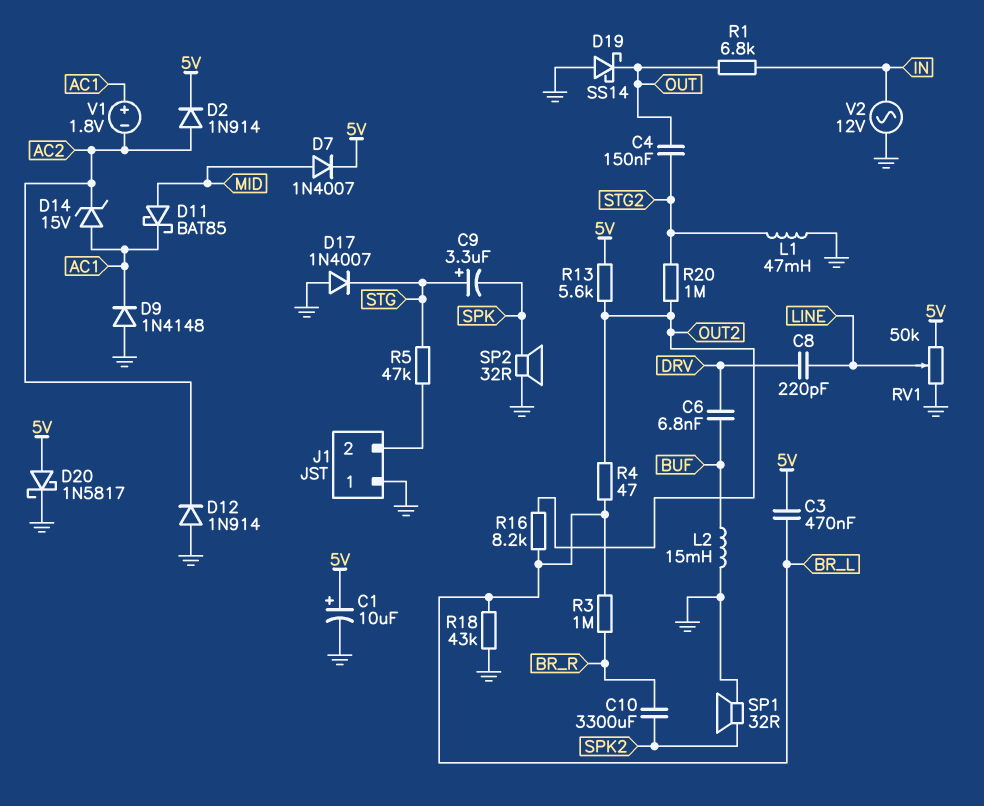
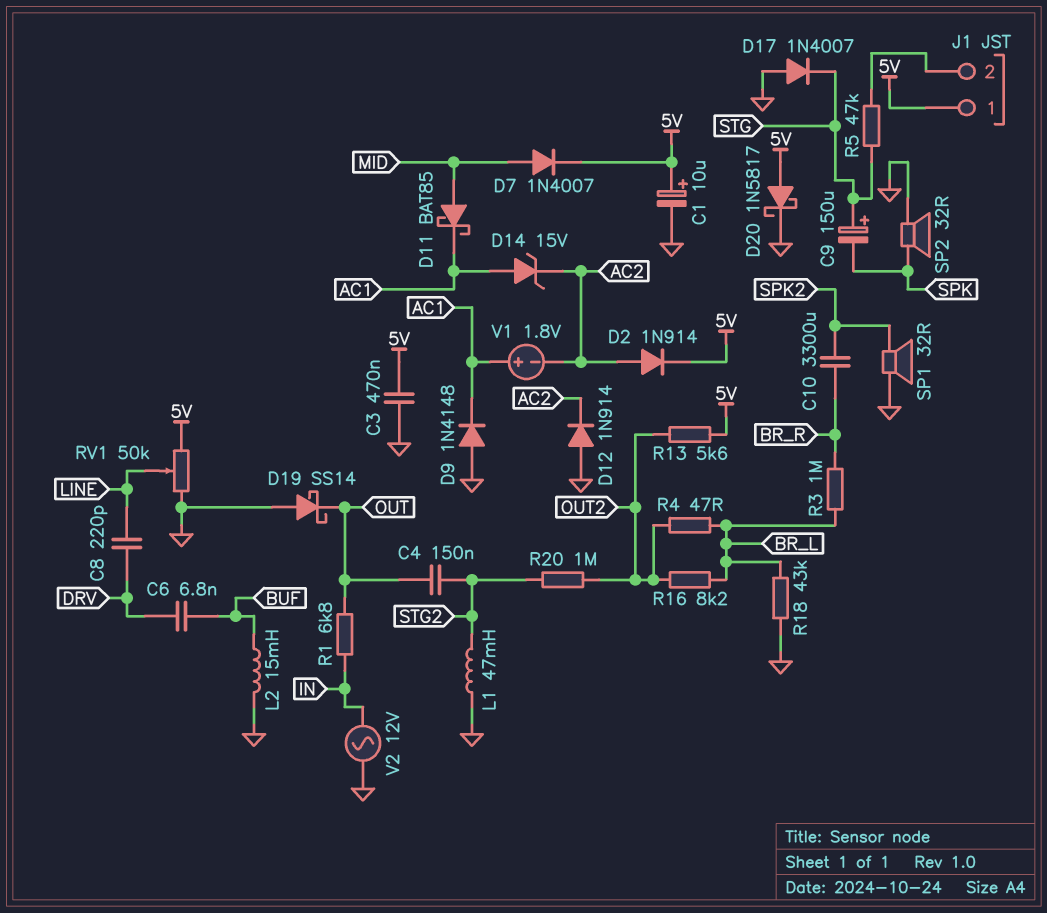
C3: 470nF (5V, BR_L) -> 470nF (5V, GND)
C9: 3.3uF (plus STG, minus SPK) -> 150uF (plus STG, minus SPK)
J1 pin 1: GND -> 5V

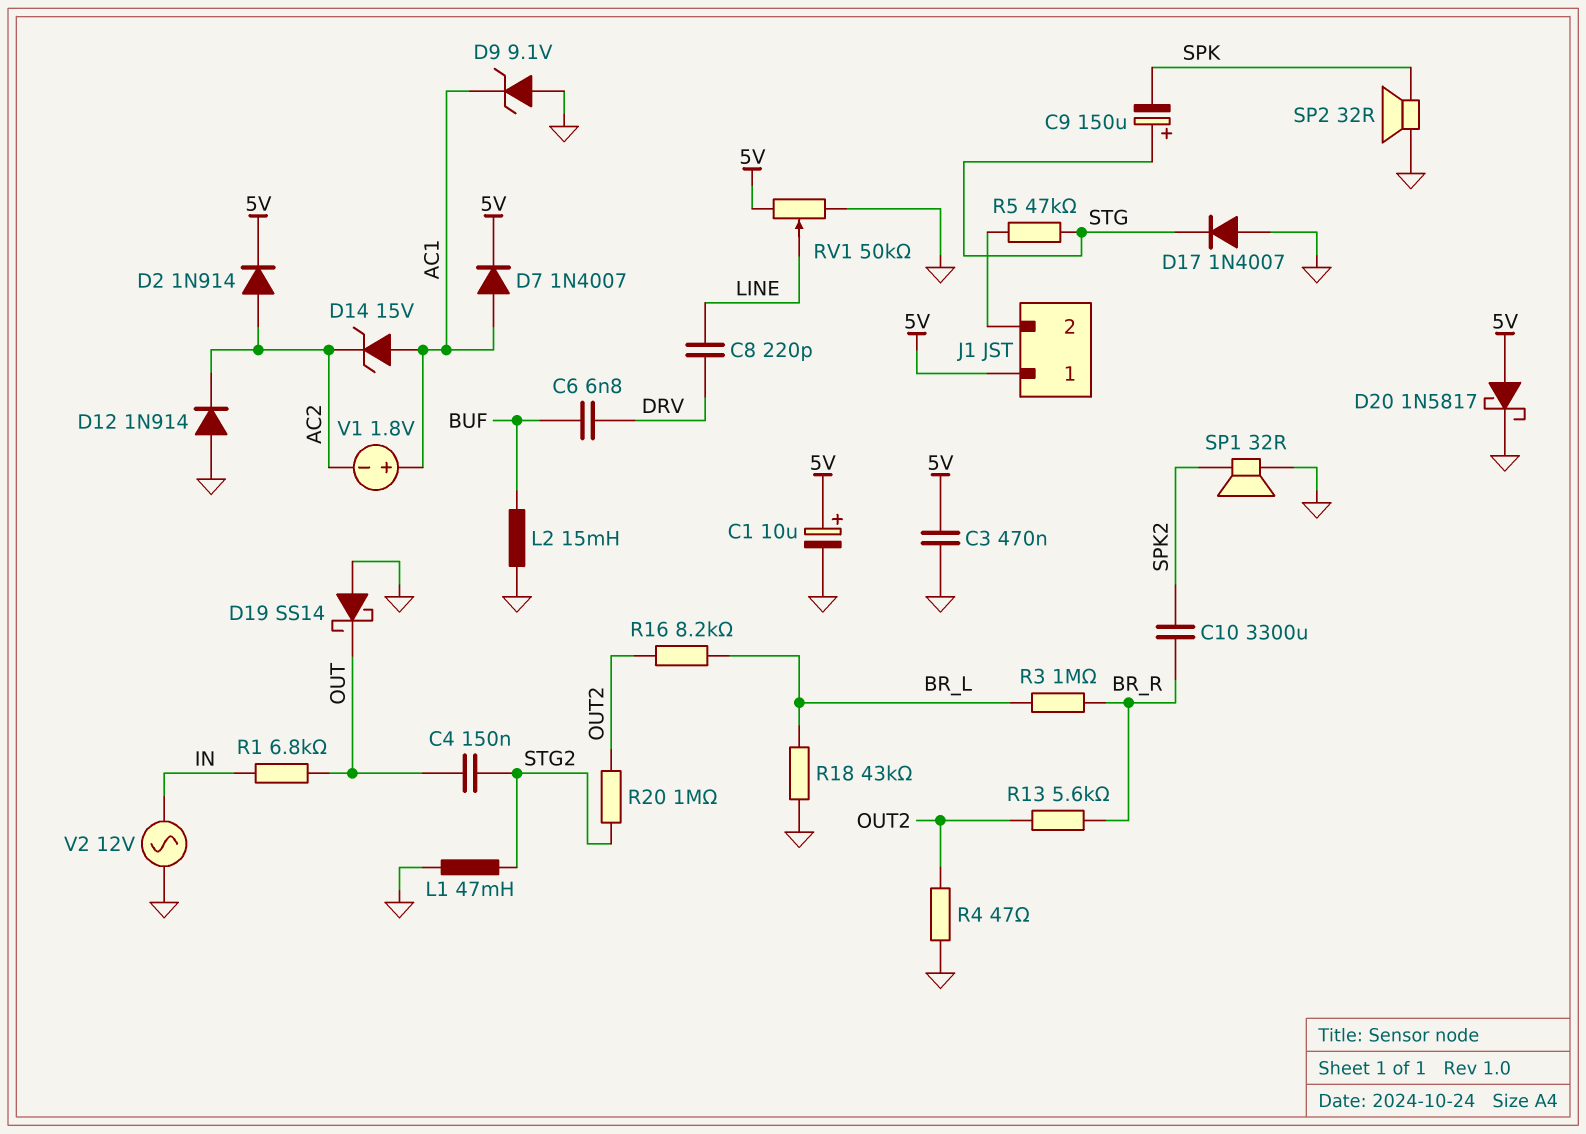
D7: diode 1N4007 (A MID, K 5V) -> diode 1N4007 (A AC1, K 5V)
D9: diode 1N4148 (A GND, K AC1) -> zener 9.1V (A GND, K AC1)
D11: schottky BAT85 (A MID, K AC1) -> none
R4: 47 (BR_L, OUT2) -> 47 (GND, OUT2)
R13: 5.6k (5V, OUT2) -> 5.6k (BR_R, OUT2)

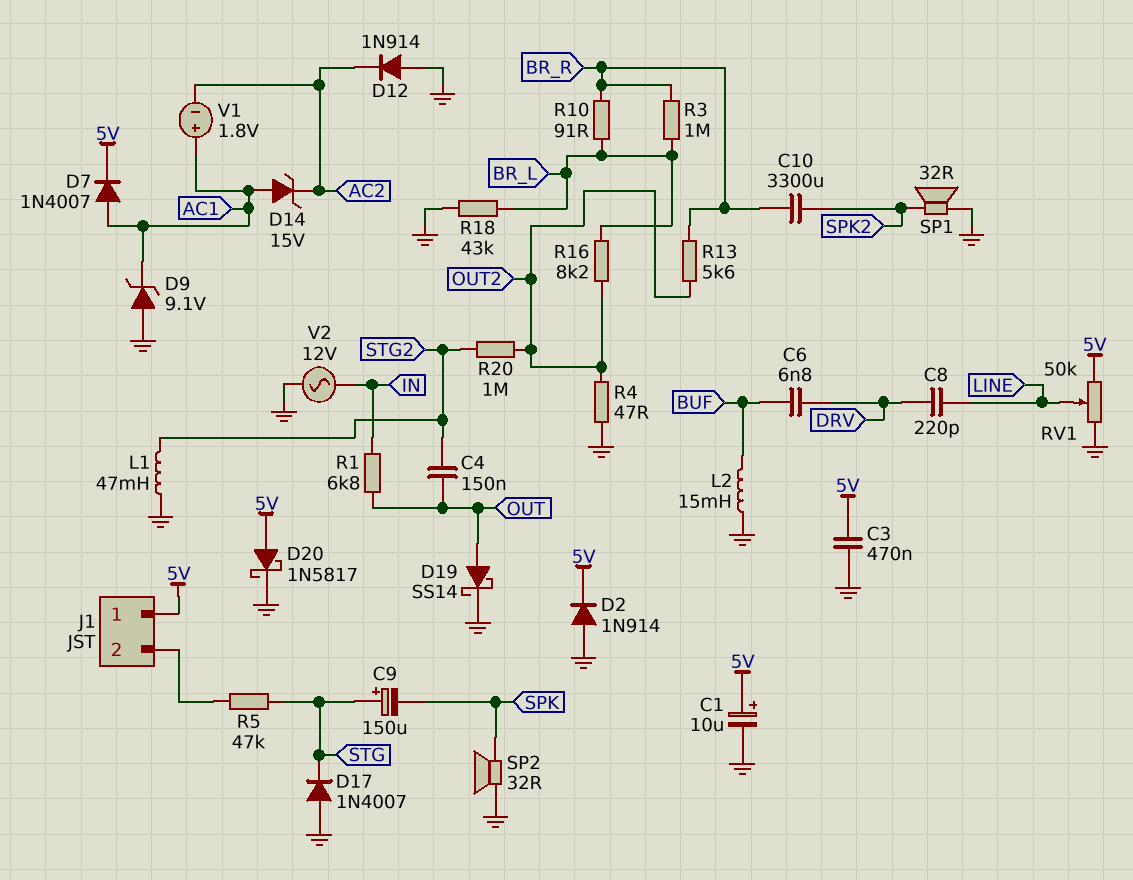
D2: diode 1N914 (A AC2, K 5V) -> diode 1N914 (A GND, K 5V)
D19: schottky SS14 (A GND, K OUT) -> schottky SS14 (A OUT, K GND)
R10: none -> 91 (BR_L, BR_R)

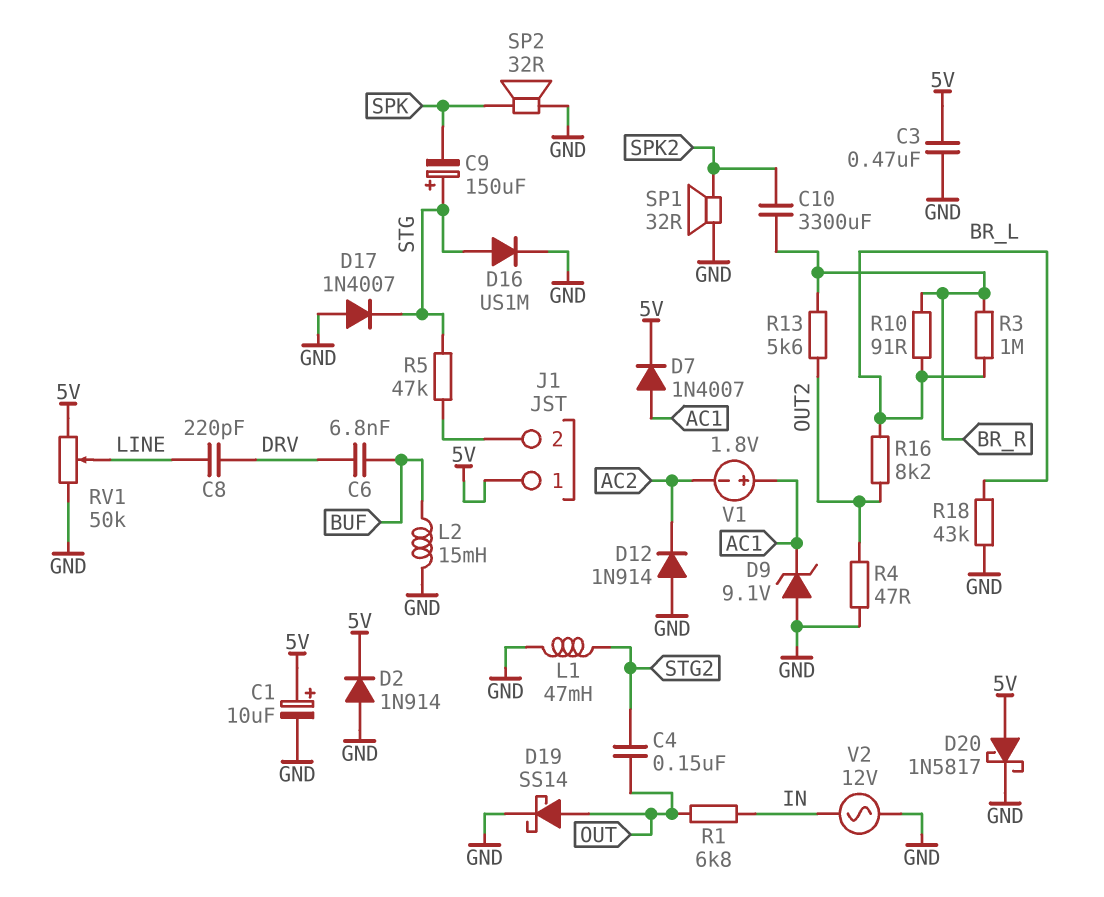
D14: zener 15V (A AC1, K AC2) -> none
D16: none -> diode US1M (A STG, K GND)
R20: 1M (OUT2, STG2) -> none

